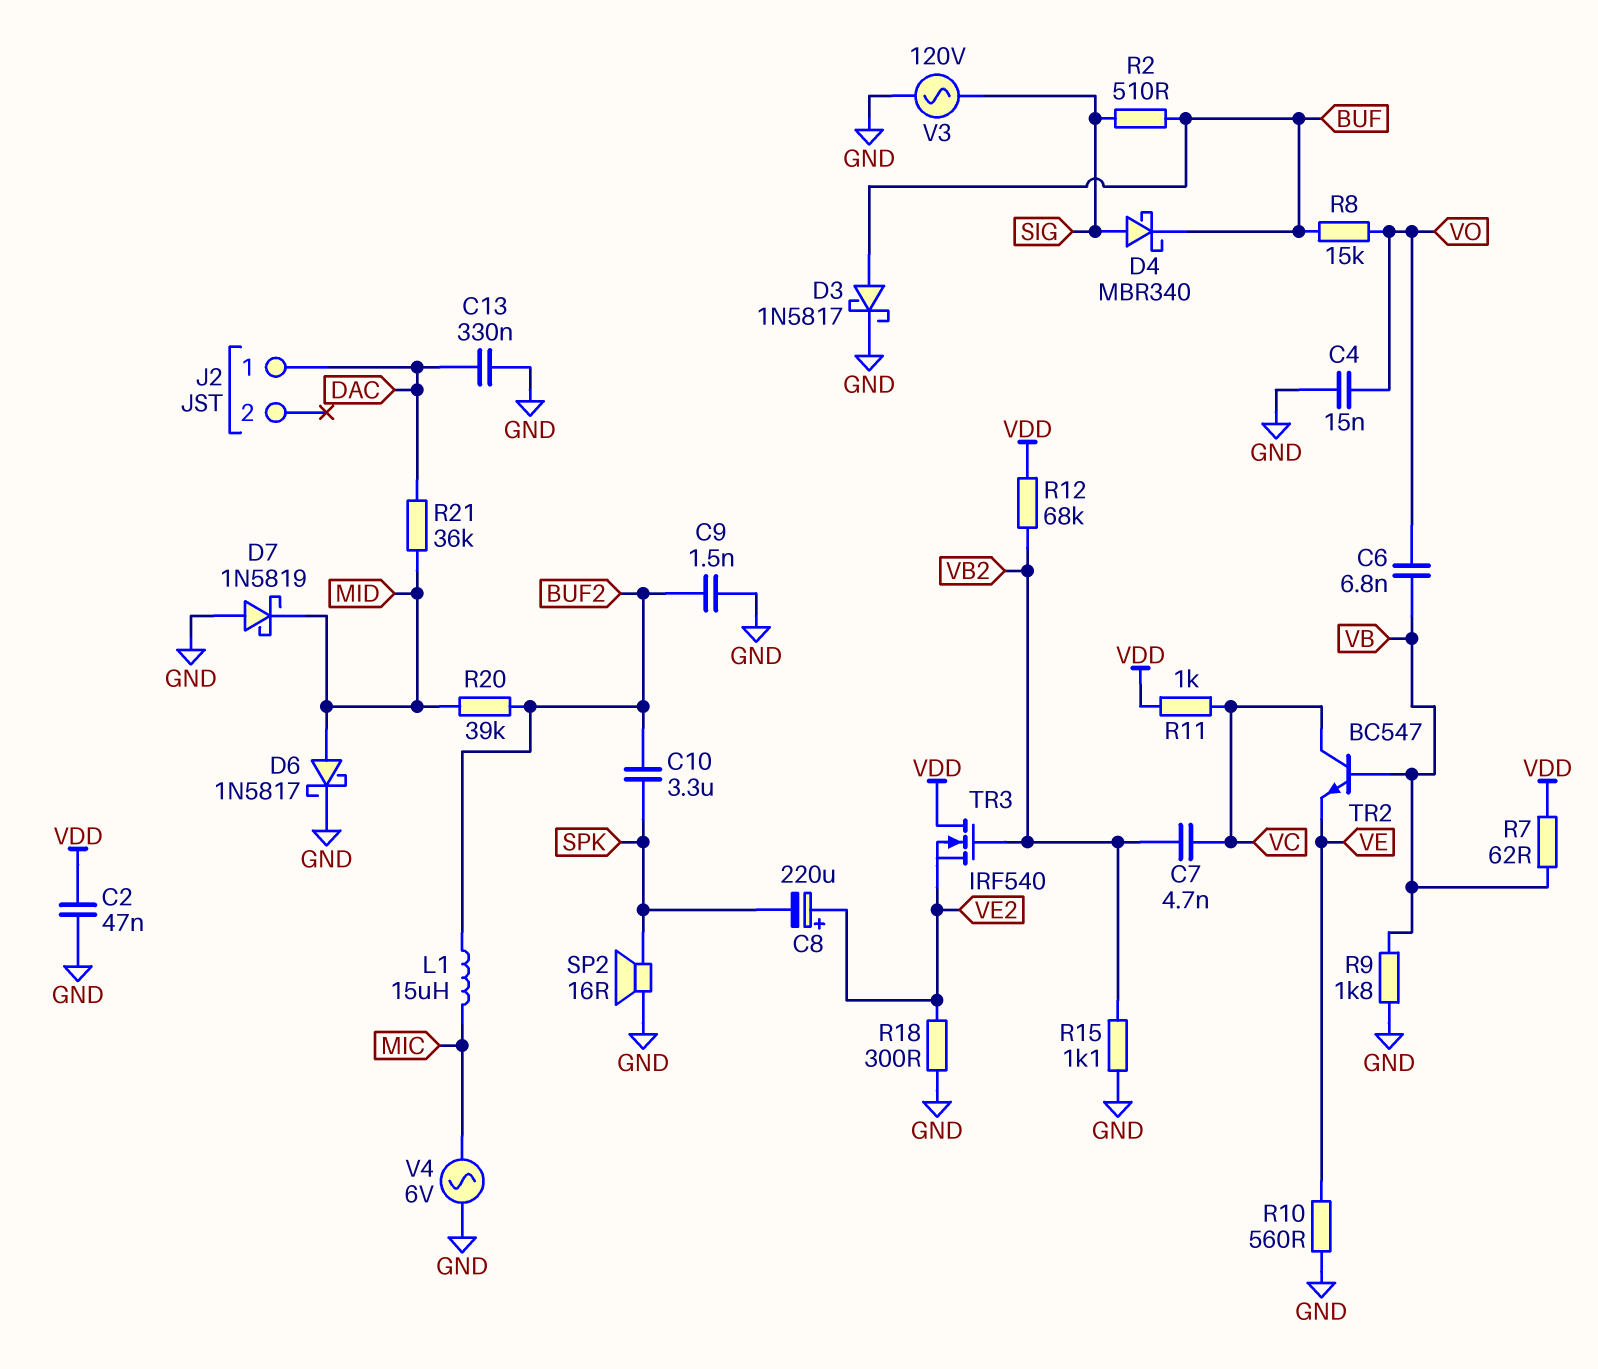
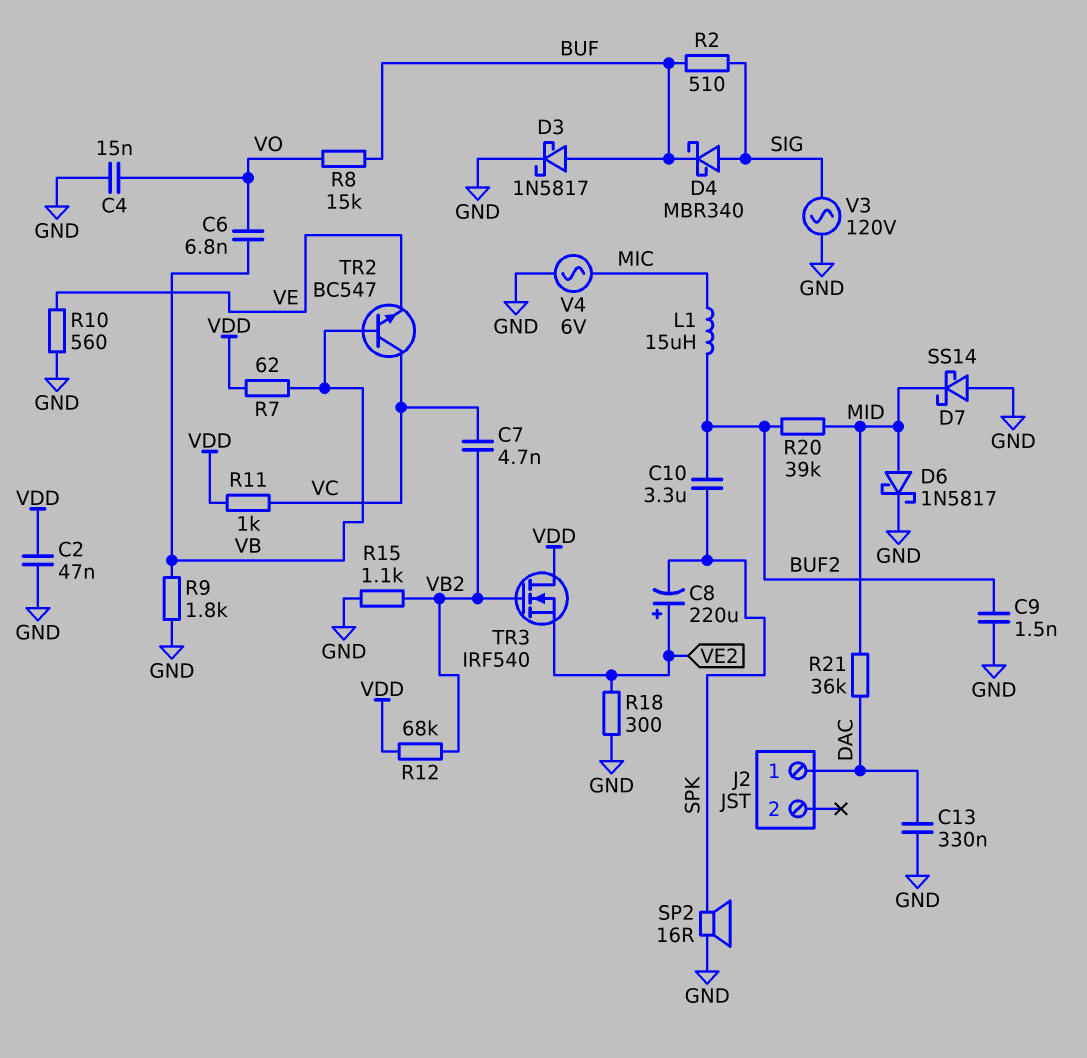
D7: schottky 1N5819 (A GND, K MID) -> schottky SS14 (A GND, K MID)

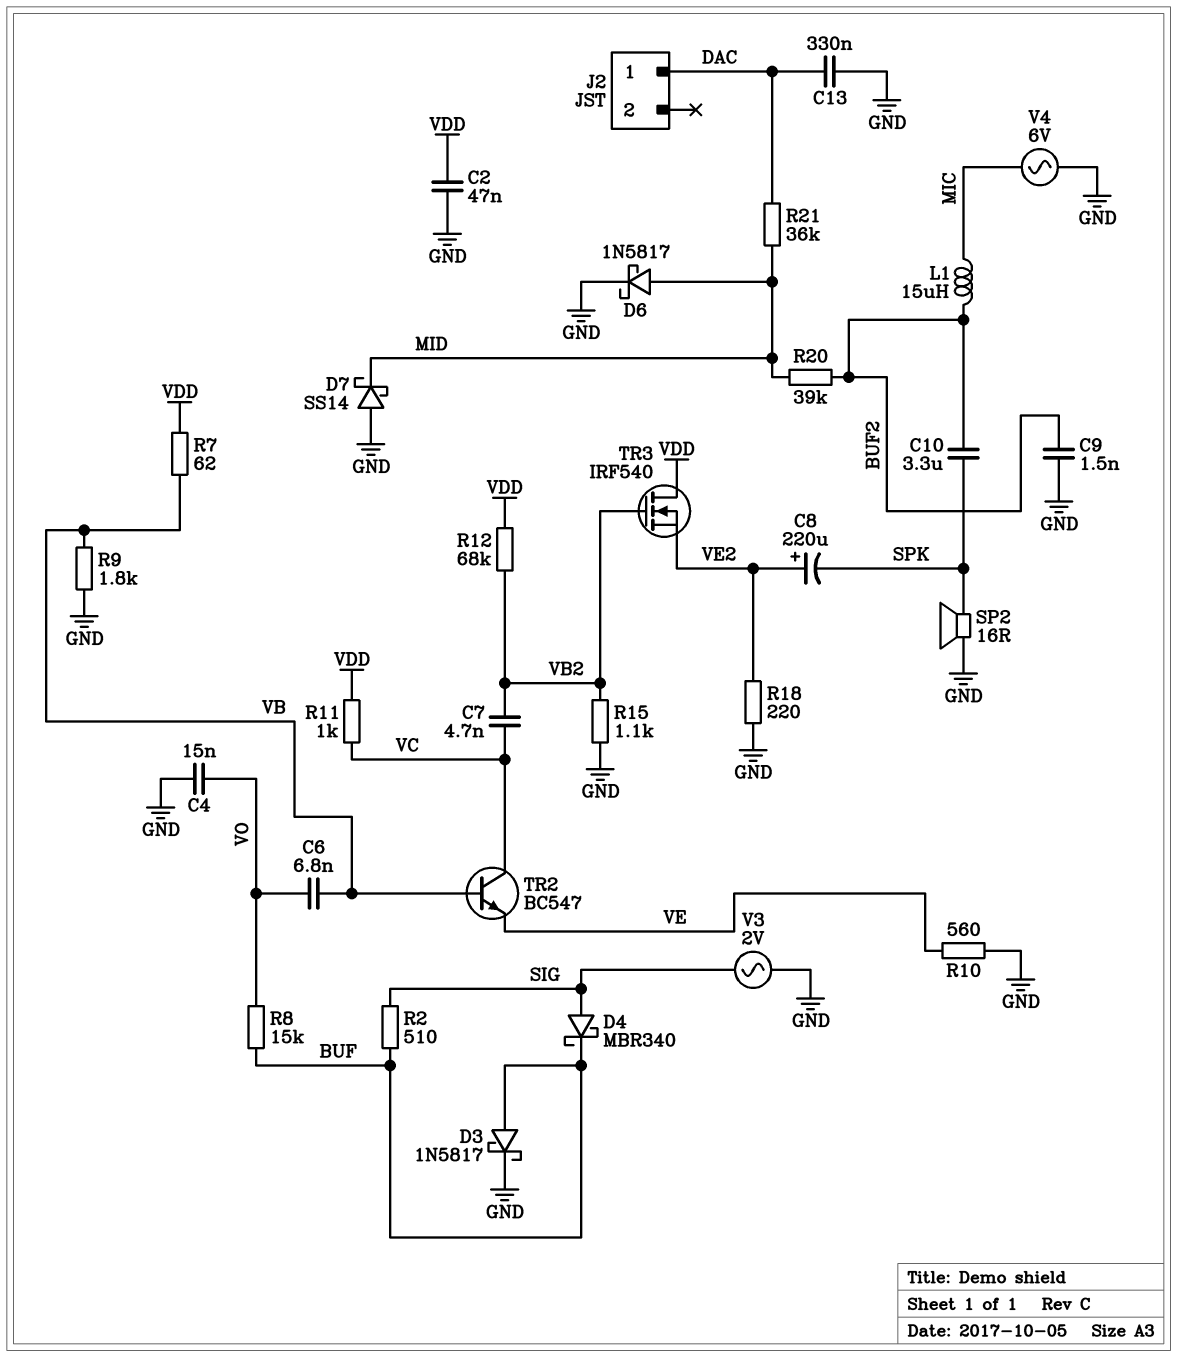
R18: 300 (GND, VE2) -> 220 (GND, VE2)
V3: AC 120V (GND, SIG) -> AC 2V (GND, SIG)

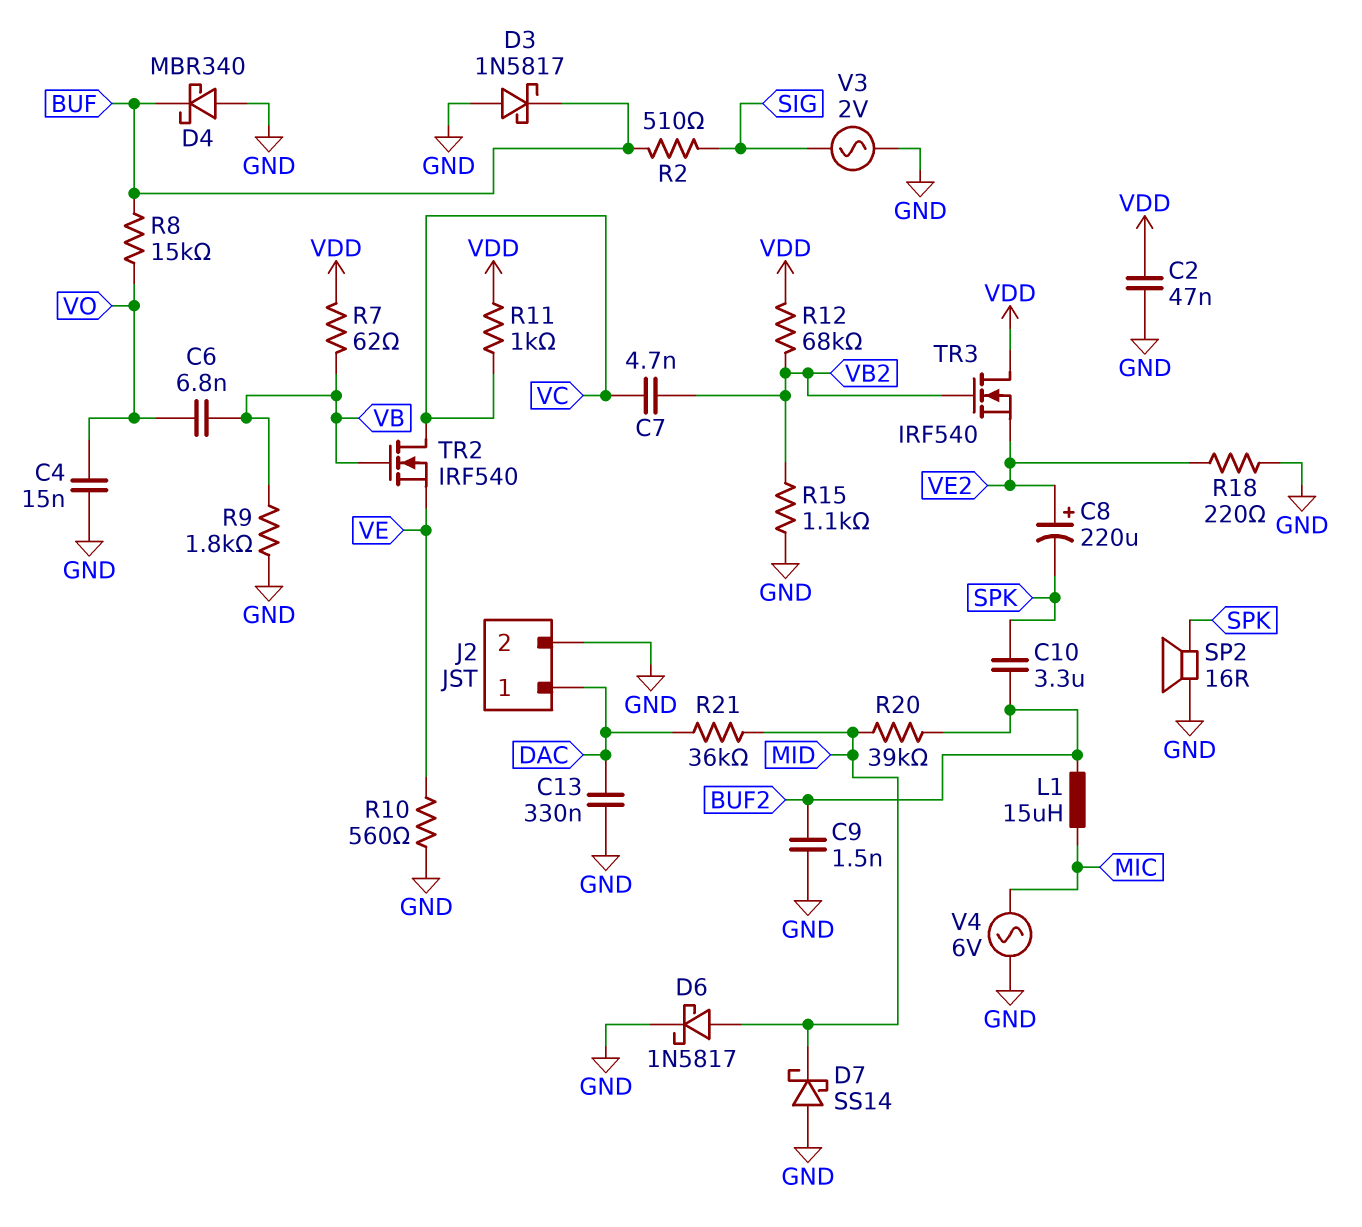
D3: schottky 1N5817 (A BUF, K GND) -> schottky 1N5817 (A GND, K BUF)
D4: schottky MBR340 (A SIG, K BUF) -> schottky MBR340 (A GND, K BUF)
J2 pin 2: none -> GND
TR2: NPN BC547 (B VB, C VC, E VE) -> NMOS IRF540 (G VB, D VC, S VE)

